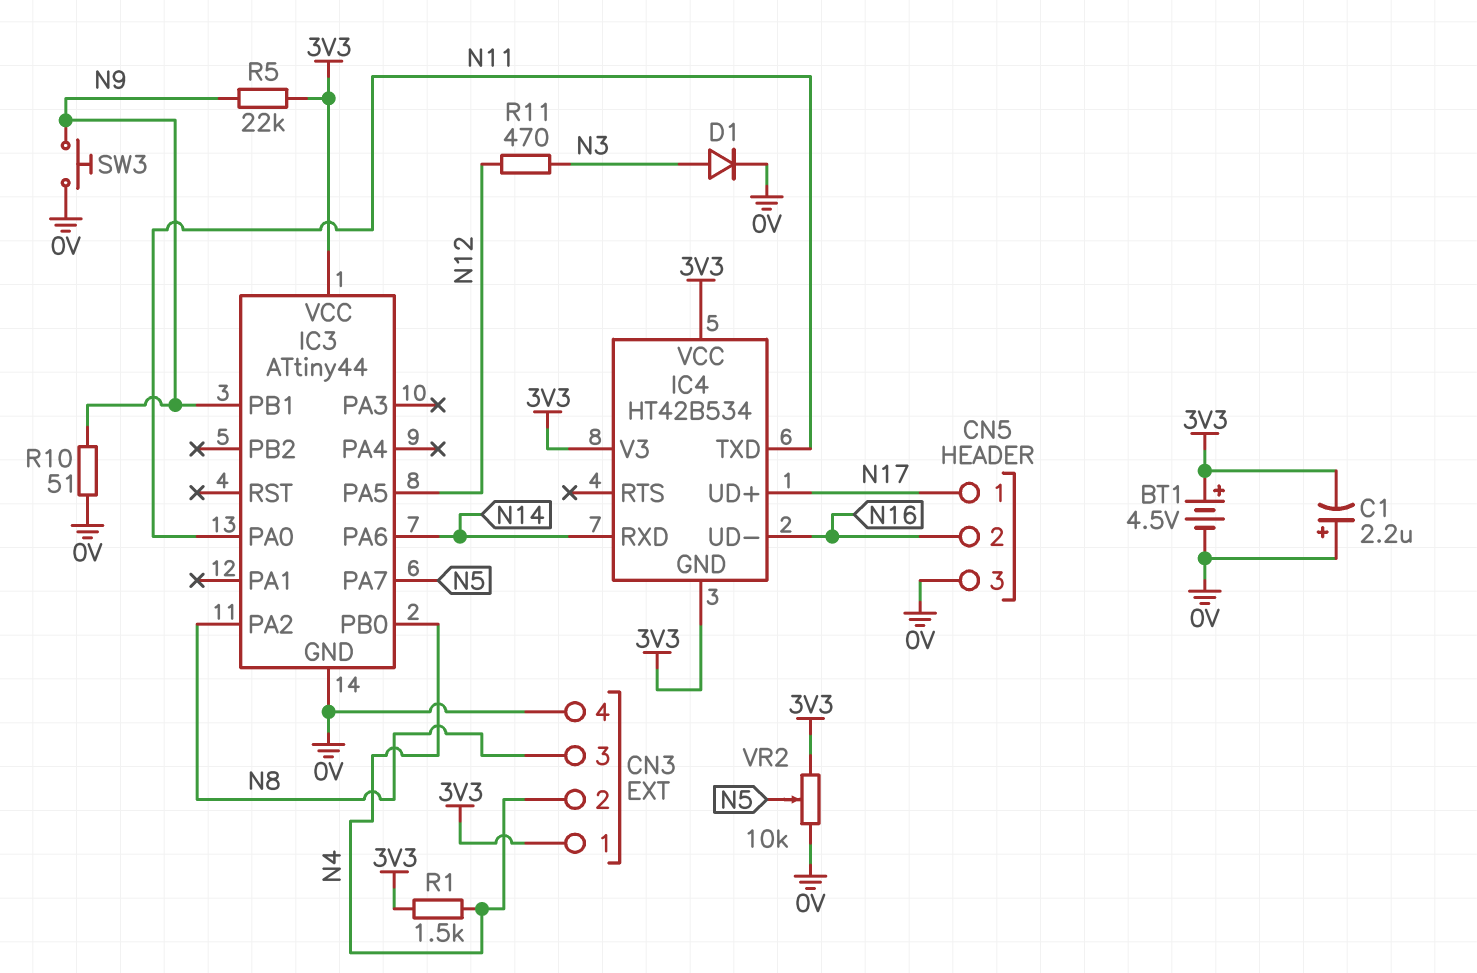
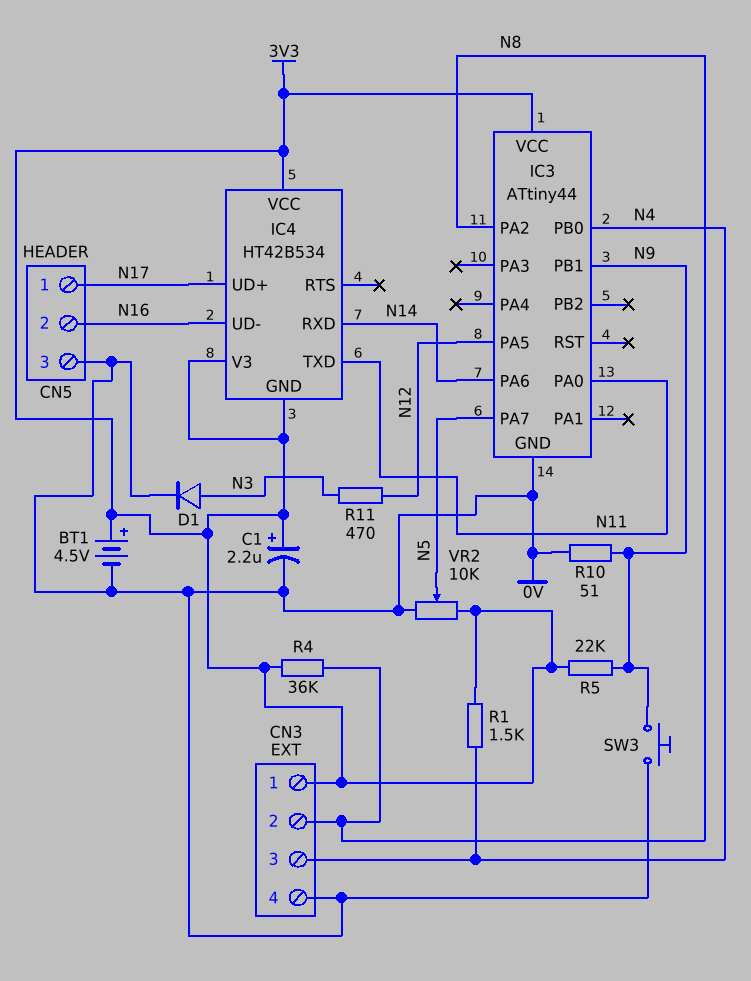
C1: 2.2uF (plus 0V, minus 3V3) -> 2.2uF (plus 3V3, minus 0V)
CN3 pin 2: N4 -> N8
CN3 pin 3: N8 -> N4
R4: none -> 36k (3V3, N8)

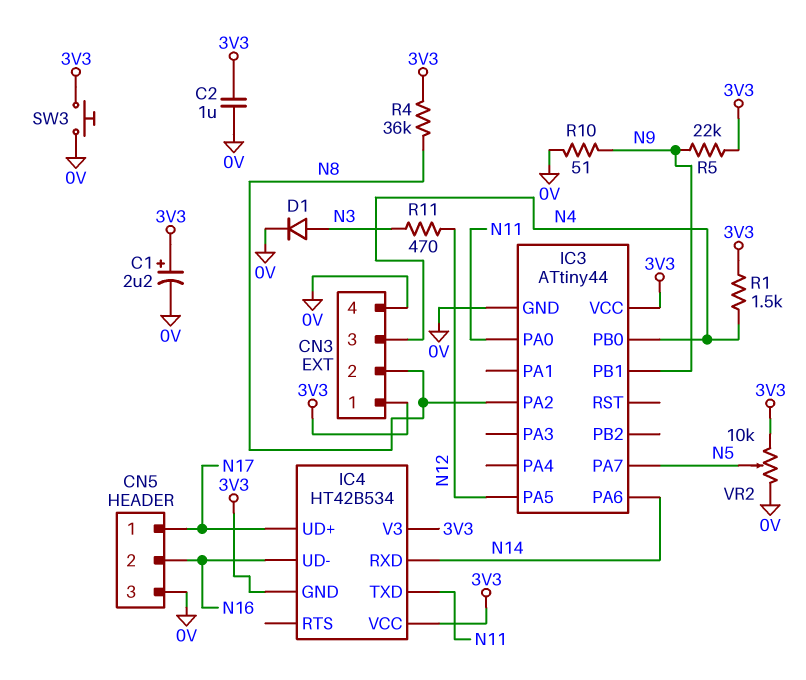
BT1: 4.5V (plus 3V3, minus 0V) -> none
C2: none -> 1uF (0V, 3V3)
SW3: button (0V, N9) -> button (0V, 3V3)

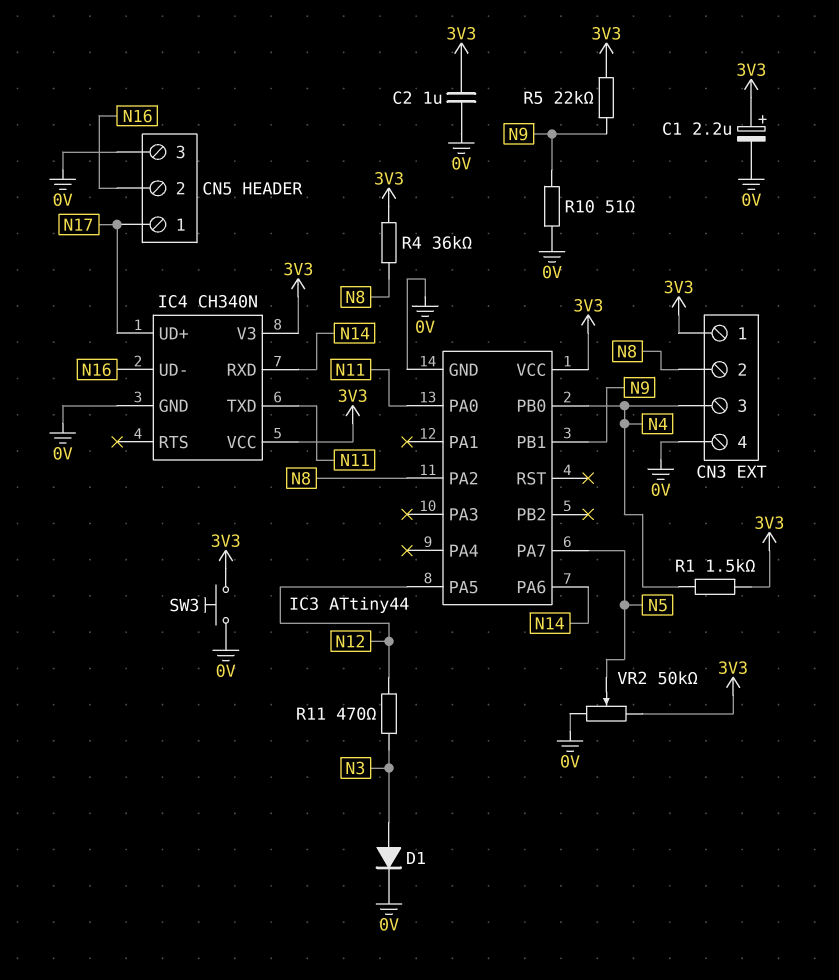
IC4: HT42B534 -> CH340N
IC4 pin GND: 3V3 -> 0V
VR2: 10k (0V, 3V3, wiper N5) -> 50k (0V, 3V3, wiper N5)

